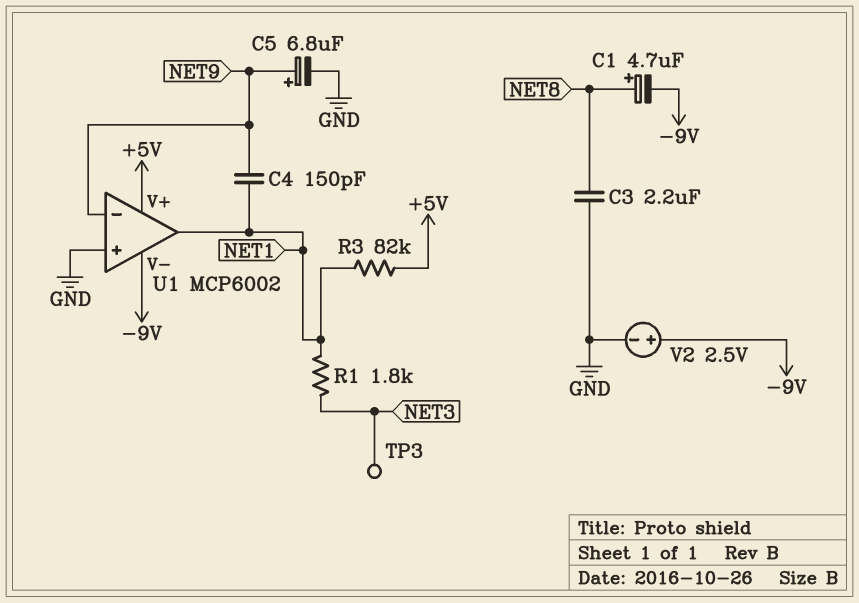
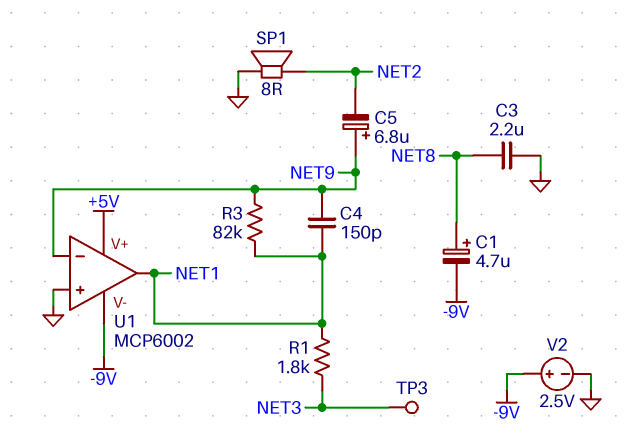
C5: 6.8uF (plus NET9, minus GND) -> 6.8uF (plus NET9, minus NET2)
R3: 82k (+5V, NET1) -> 82k (NET1, NET9)
SP1: none -> speaker 8R (GND, NET2)

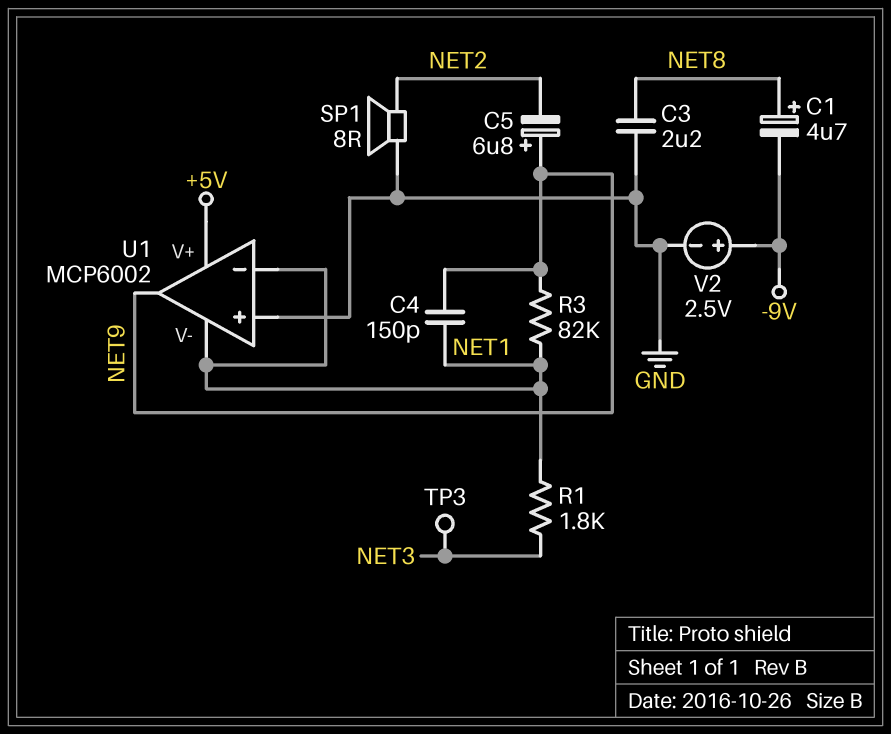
U1 pin V-: -9V -> NET1
U1 pin in-: NET9 -> NET1
U1 pin out: NET1 -> NET9

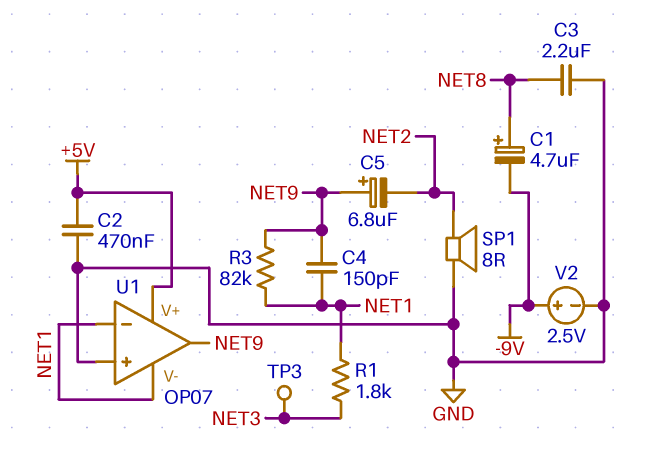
C2: none -> 470nF (+5V, GND)
U1: MCP6002 -> OP07

